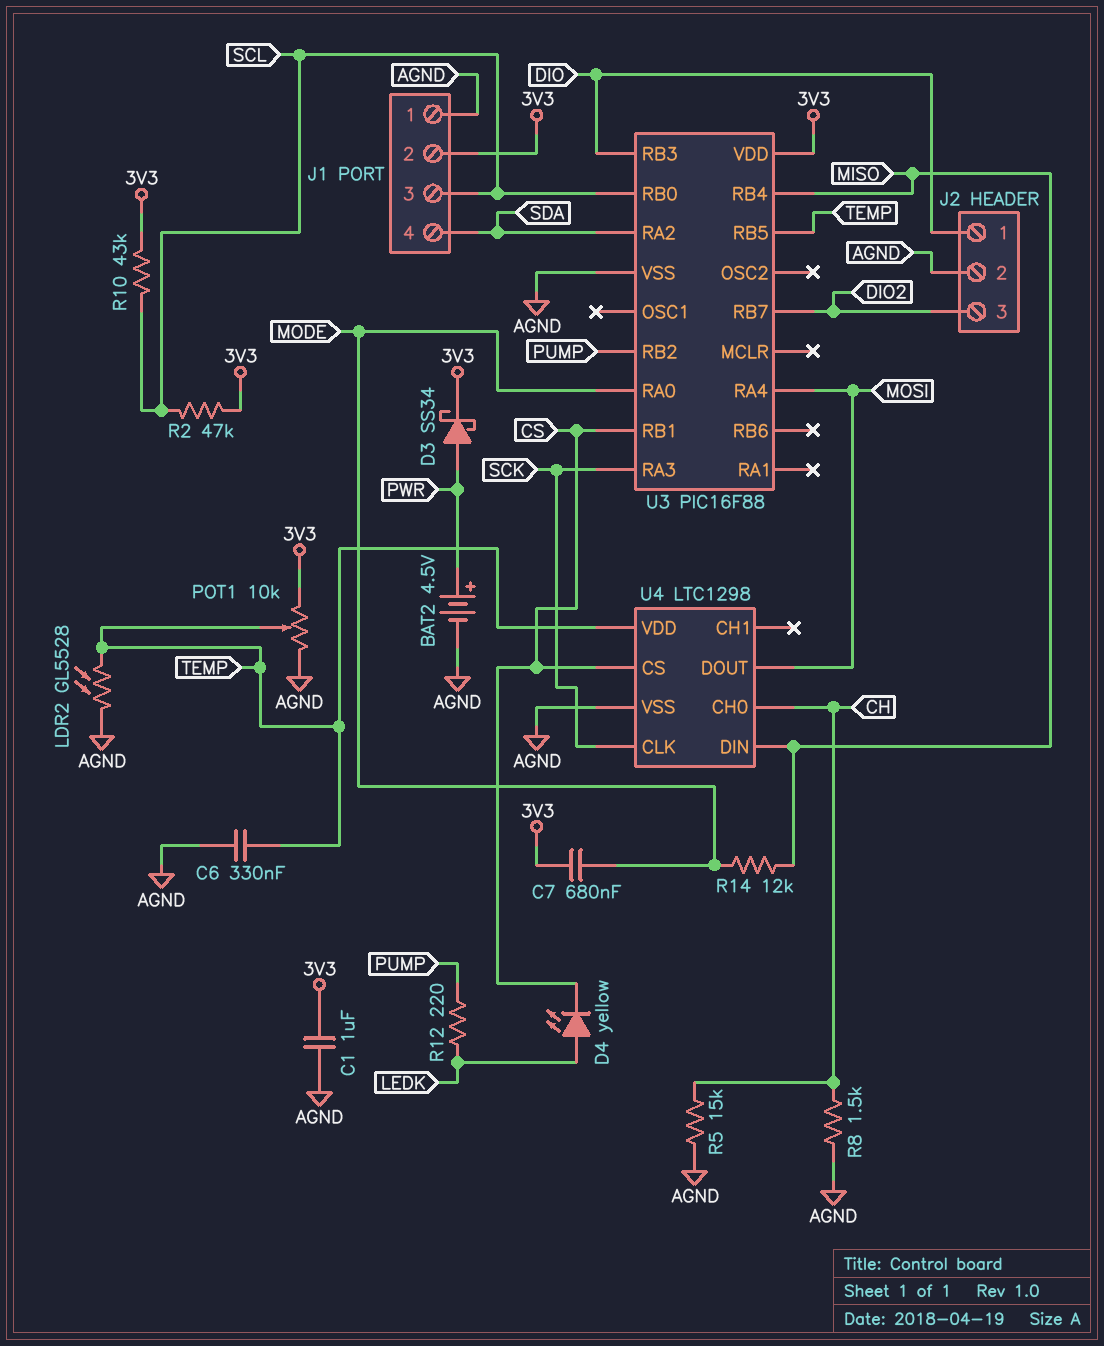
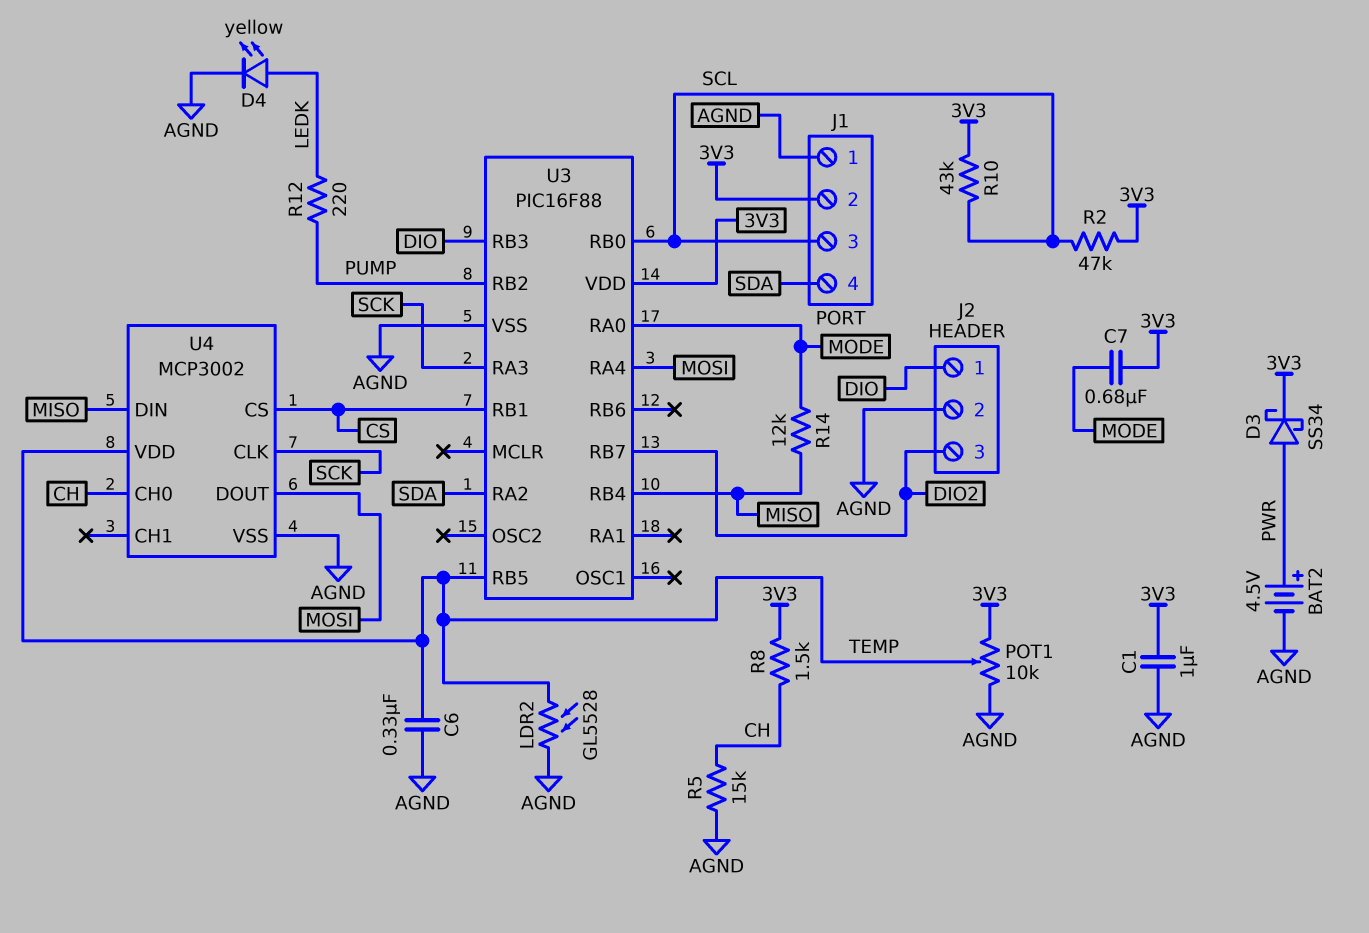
D4: LED yellow (A LEDK, K CS) -> LED yellow (A LEDK, K AGND)
R8: 1.5k (AGND, CH) -> 1.5k (3V3, CH)
U4: LTC1298 -> MCP3002

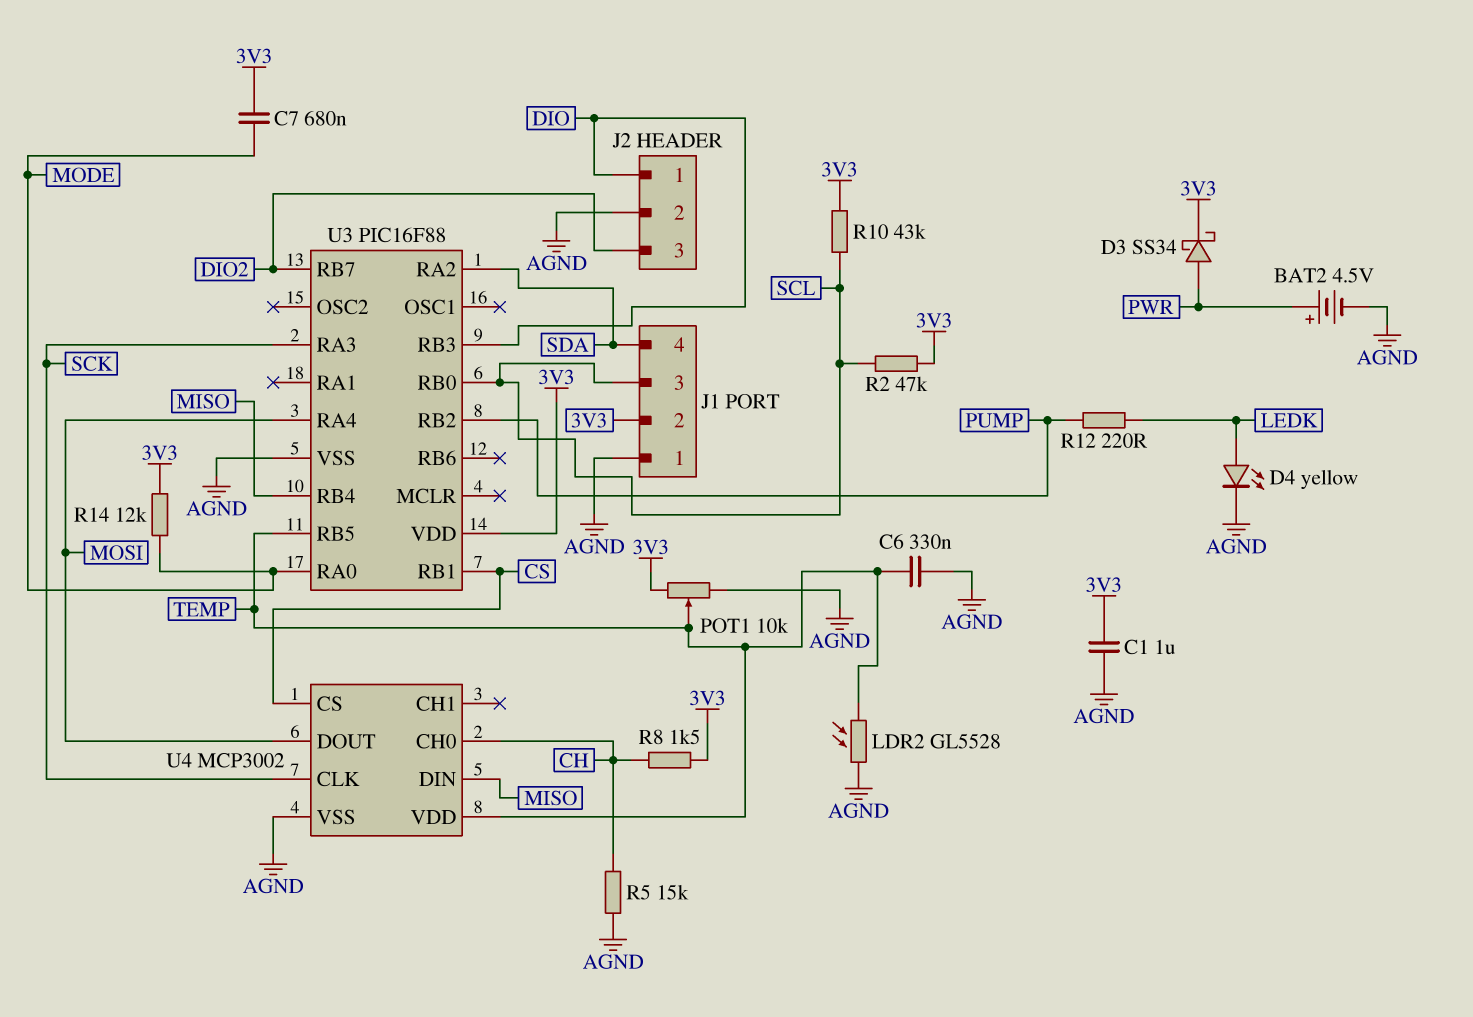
R14: 12k (MISO, MODE) -> 12k (3V3, MODE)

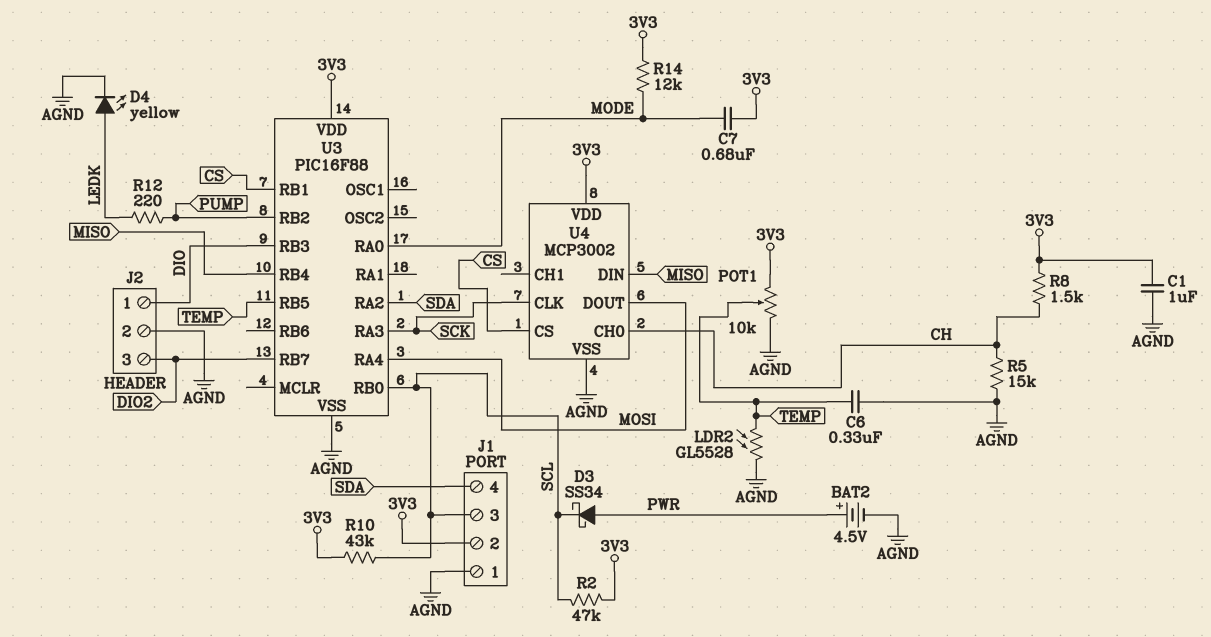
D3: schottky SS34 (A PWR, K 3V3) -> schottky SS34 (A PWR, K SCL)
U4 pin VDD: TEMP -> 3V3

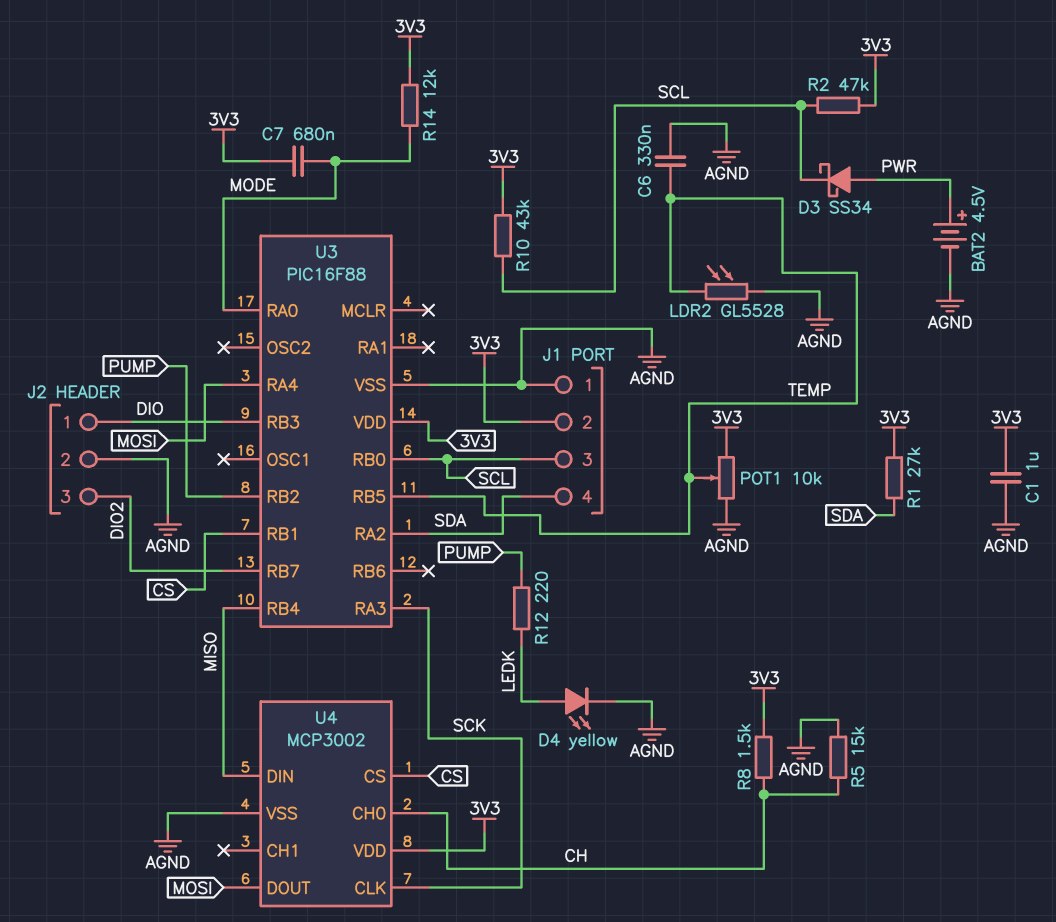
R1: none -> 27k (3V3, SDA)

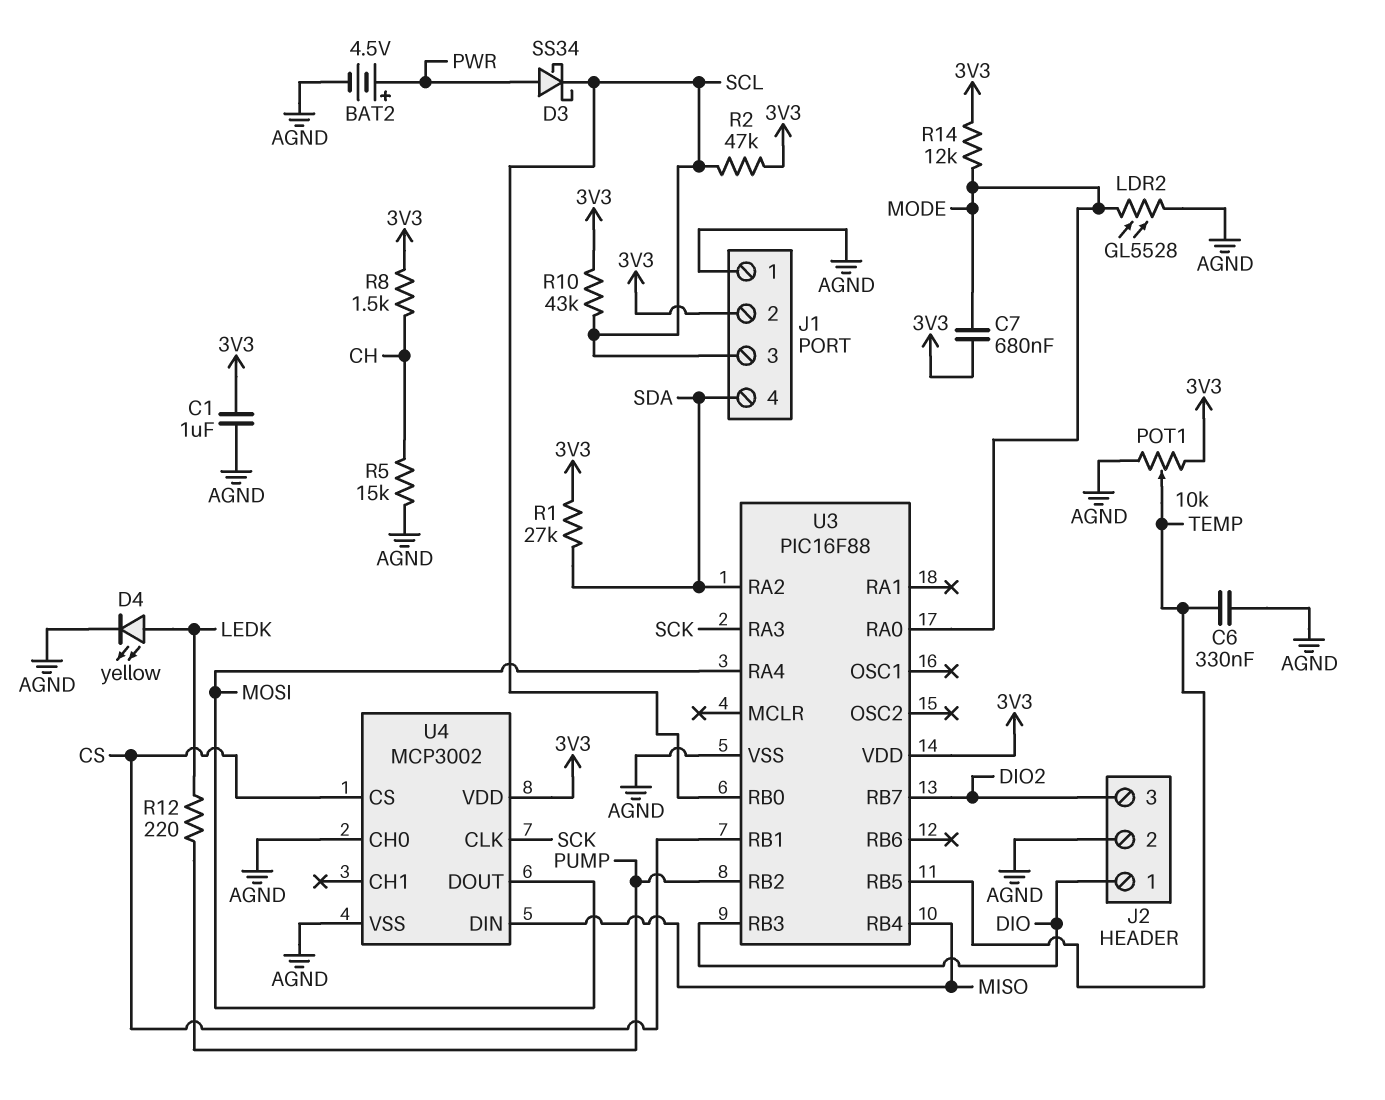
LDR2: GL5528 (AGND, TEMP) -> GL5528 (AGND, MODE)
U4 pin CH0: CH -> AGND

